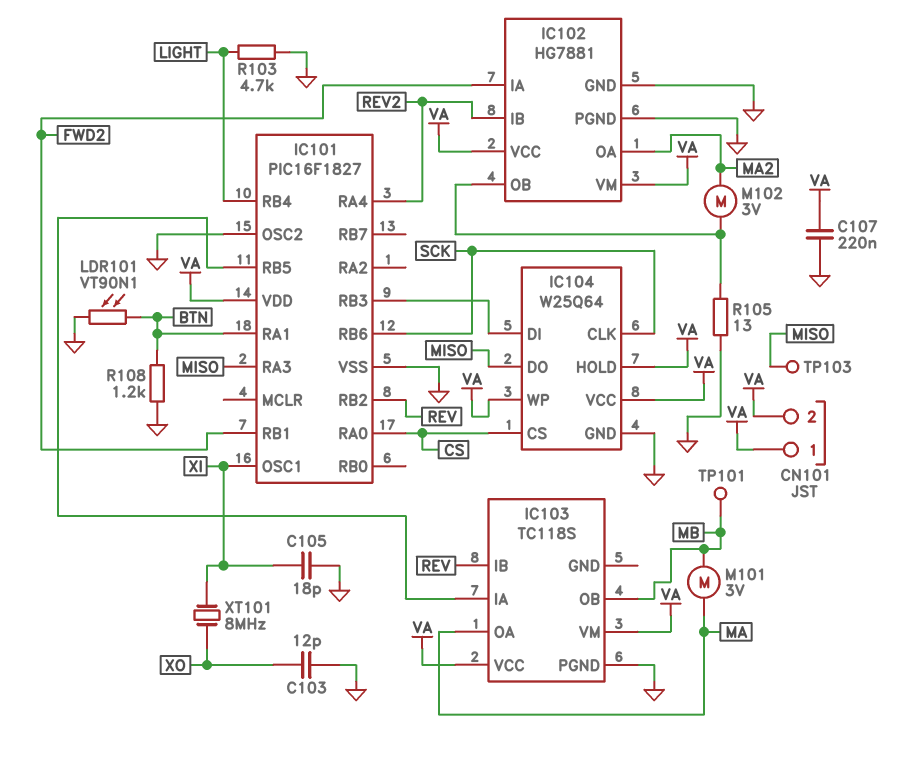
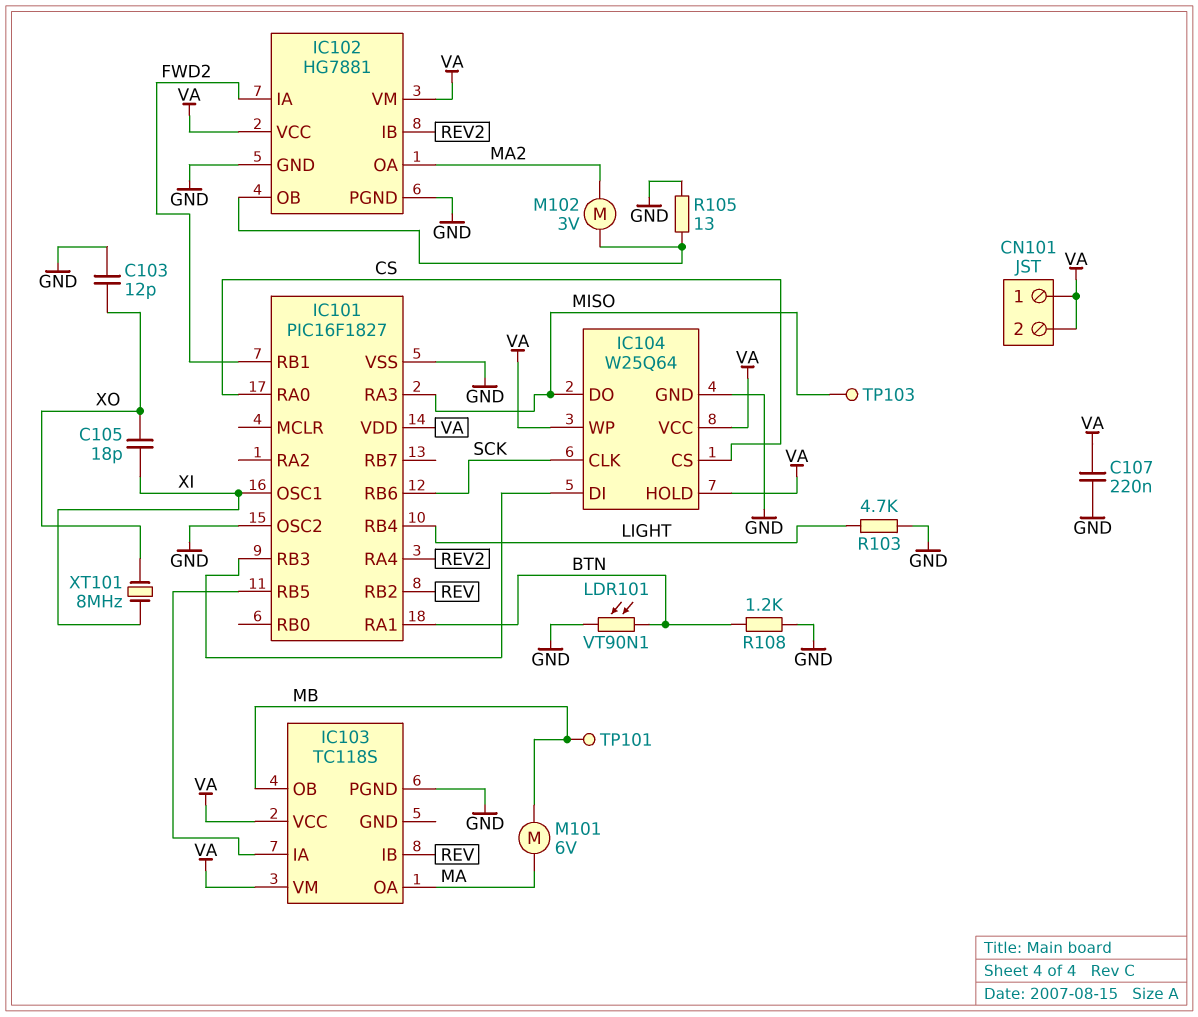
C105: 18pF (GND, XI) -> 18pF (XI, XO)
M101: motor 3V (MA, MB) -> motor 6V (MA, MB)

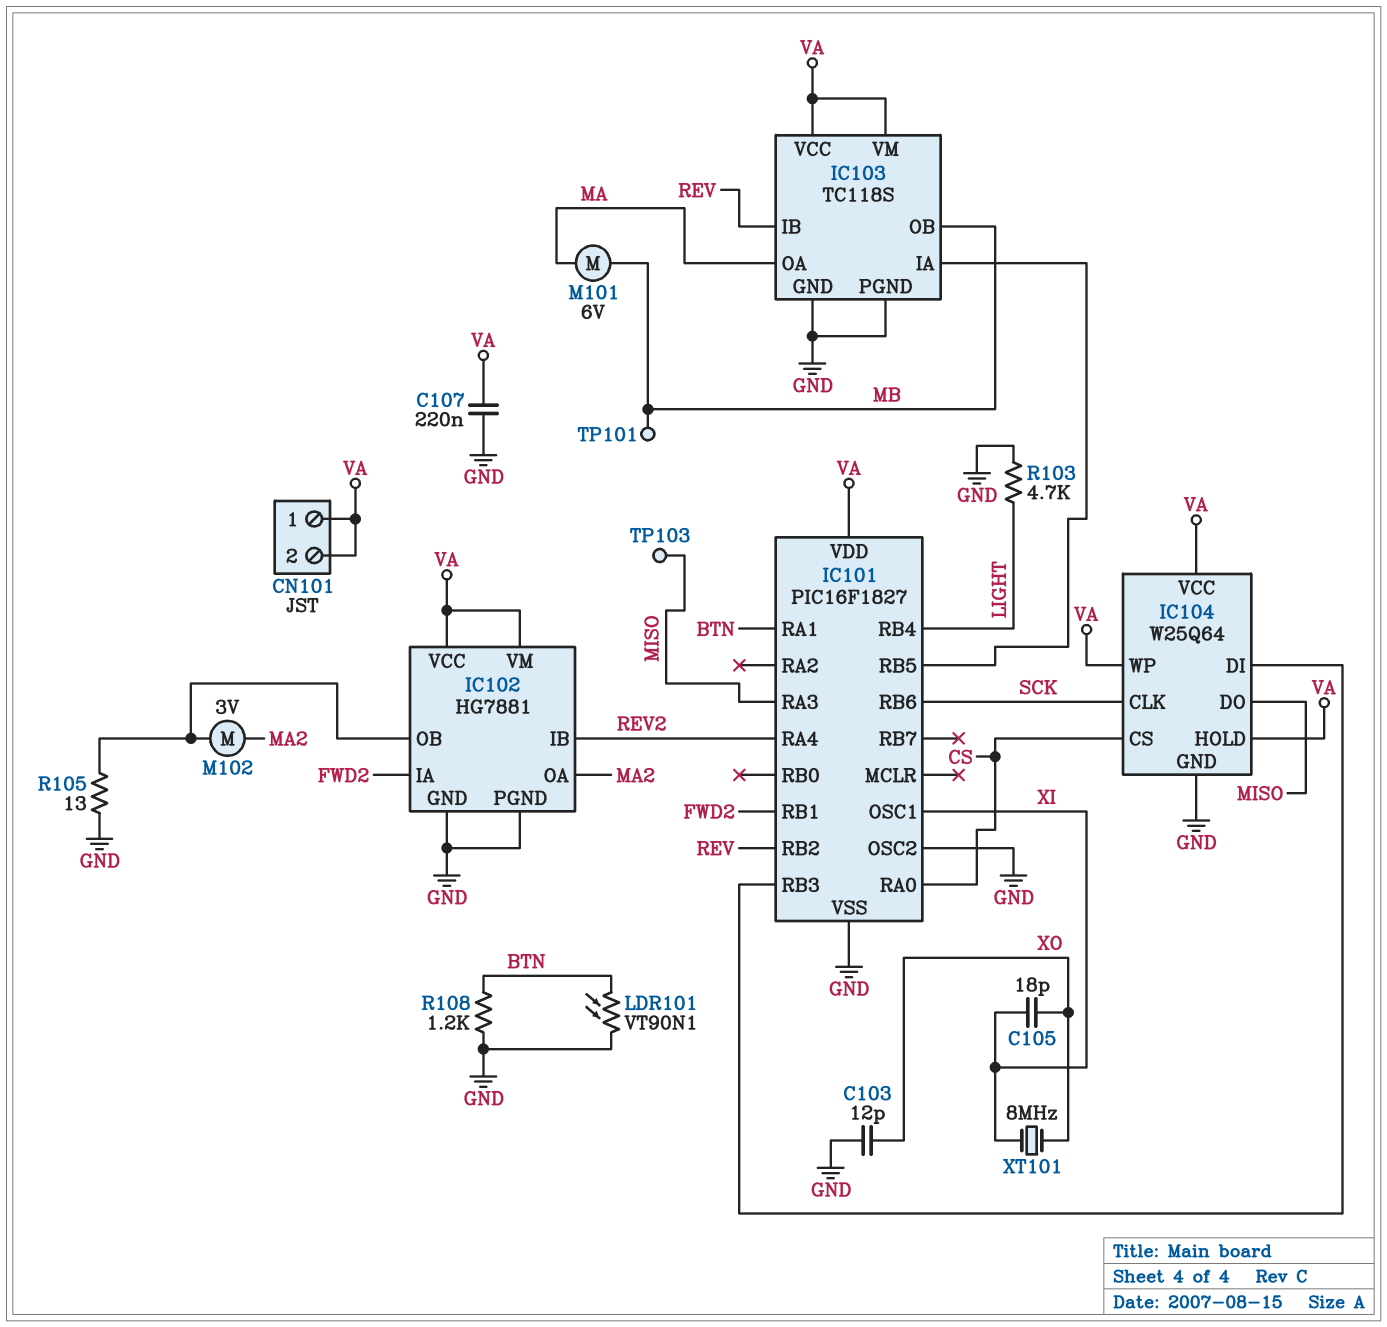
IC103 pin GND: none -> GND

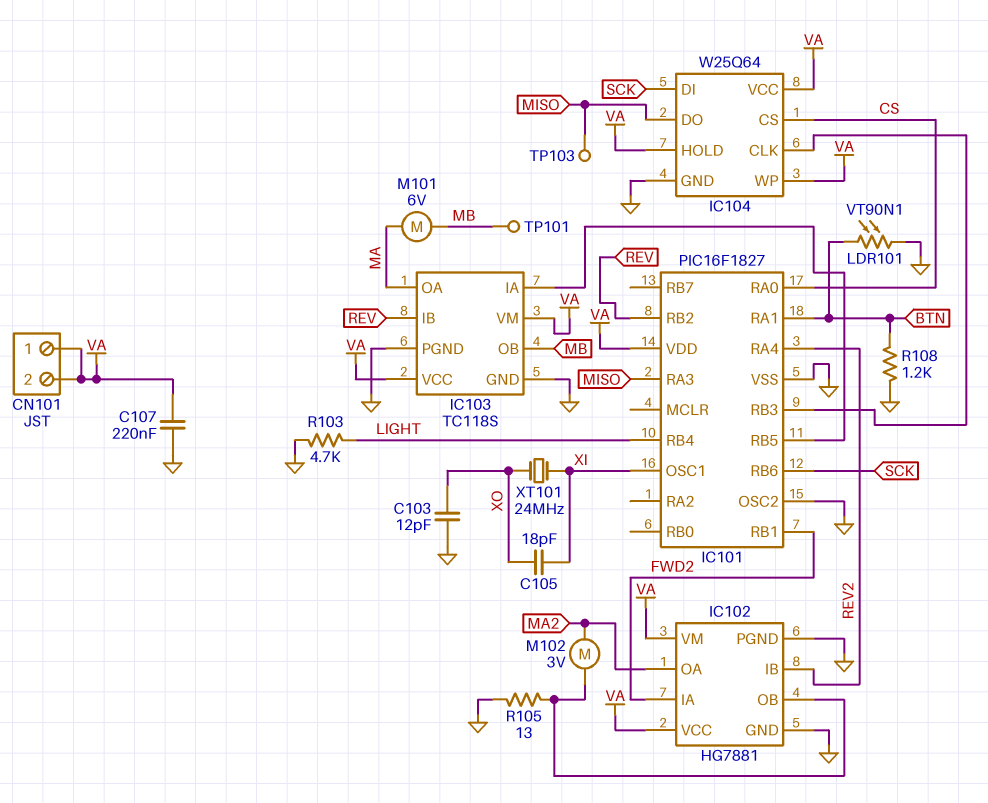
IC104 pin CLK: SCK -> IC101/RB3
IC104 pin DI: IC101/RB3 -> SCK
XT101: 8MHz (XI, XO) -> 24MHz (XI, XO)

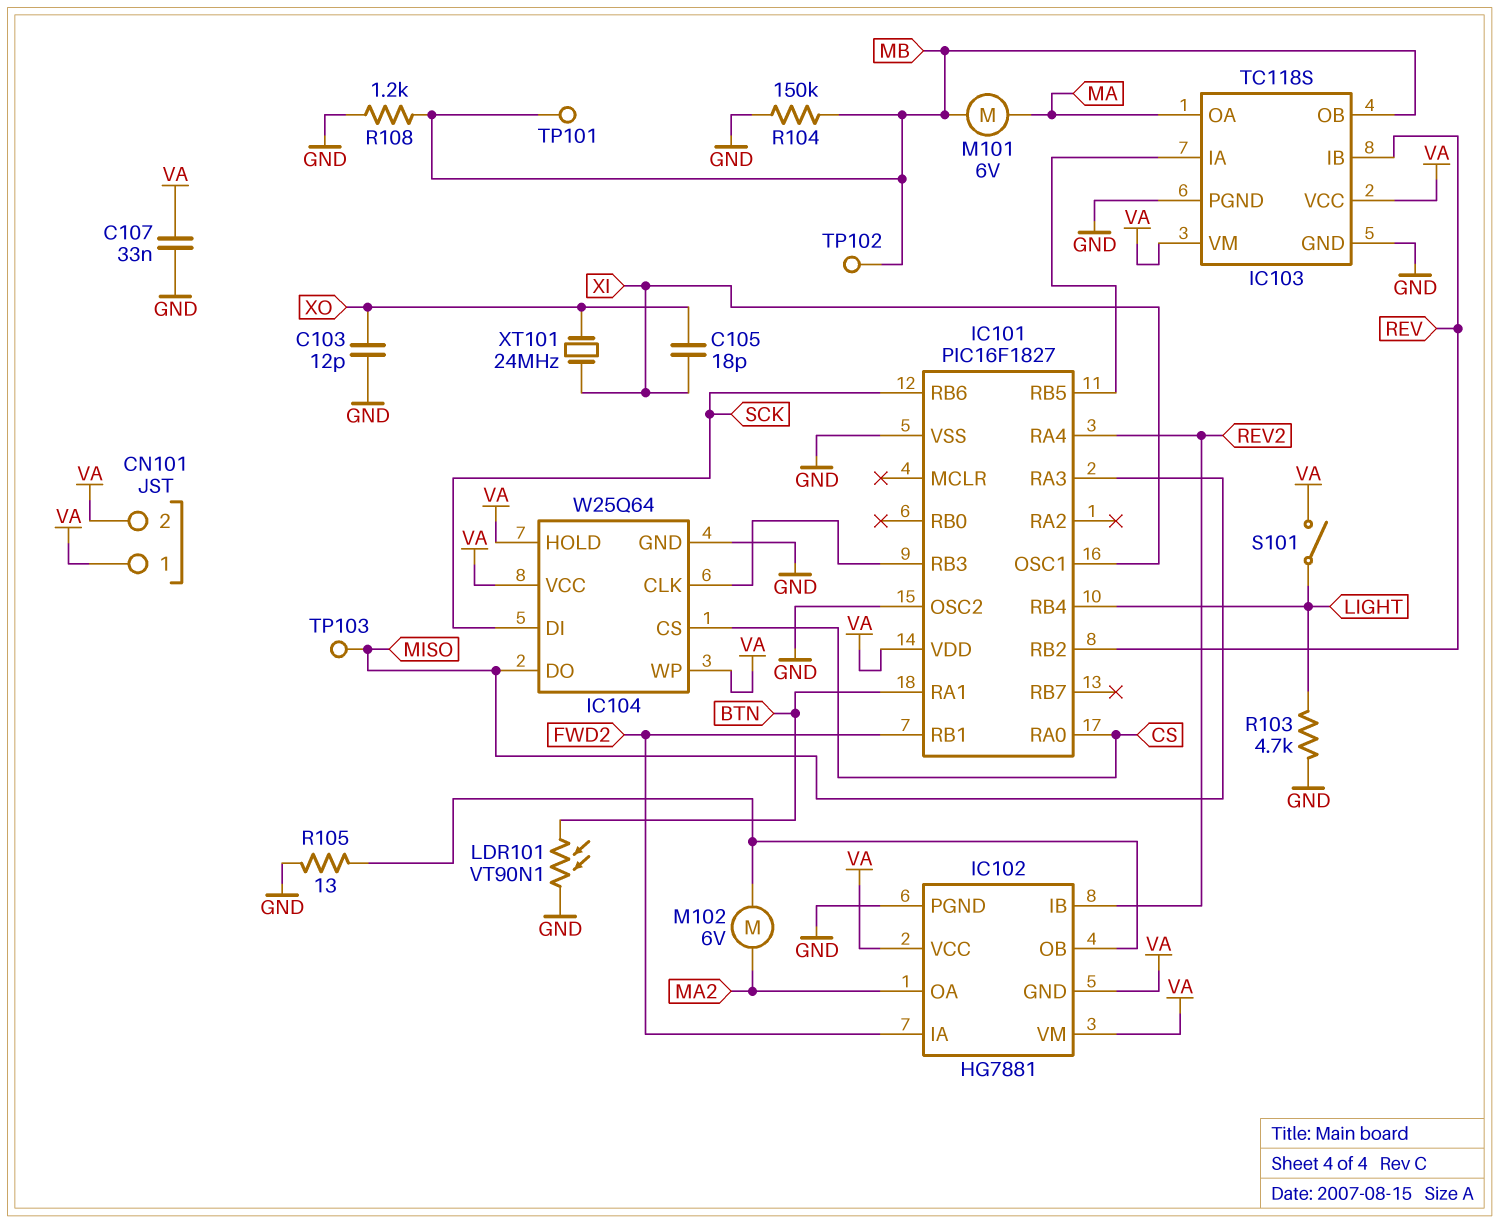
C107: 220nF (GND, VA) -> 33nF (GND, VA)
IC102 pin GND: GND -> VA
M102: motor 3V (IC102/OB, MA2) -> motor 6V (IC102/OB, MA2)
R104: none -> 150k (GND, MB)
R108: 1.2k (BTN, GND) -> 1.2k (GND, MB)
S101: none -> switch (LIGHT, VA)
TP102: none -> test point (MB)

